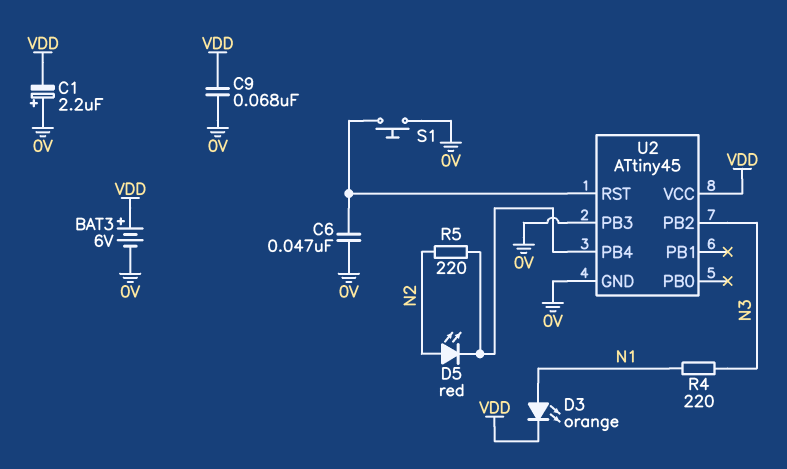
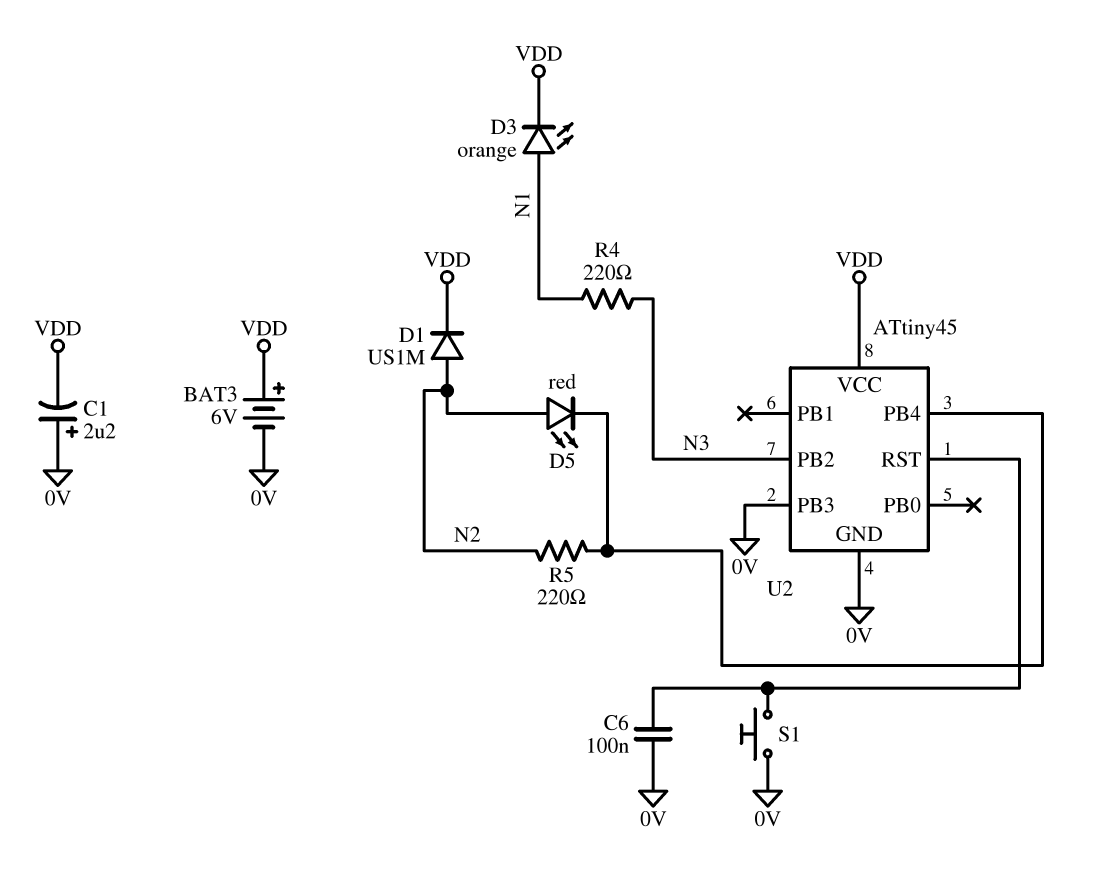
C6: 47nF (0V, U2/RST) -> 100nF (0V, U2/RST)
C9: 68nF (0V, VDD) -> none
D1: none -> diode US1M (A N2, K VDD)

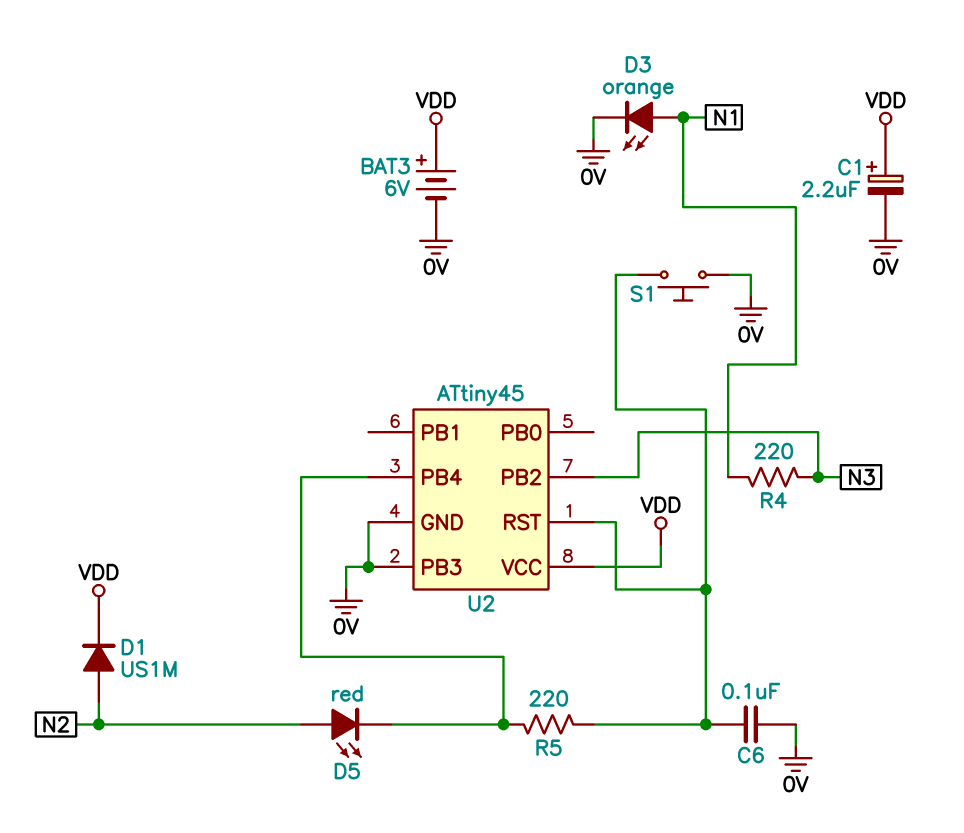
C1: 2.2uF (plus 0V, minus VDD) -> 2.2uF (plus VDD, minus 0V)
D3: LED orange (A N1, K VDD) -> LED orange (A N1, K 0V)
R5: 220 (N2, U2/PB4) -> 220 (U2/PB4, U2/RST)

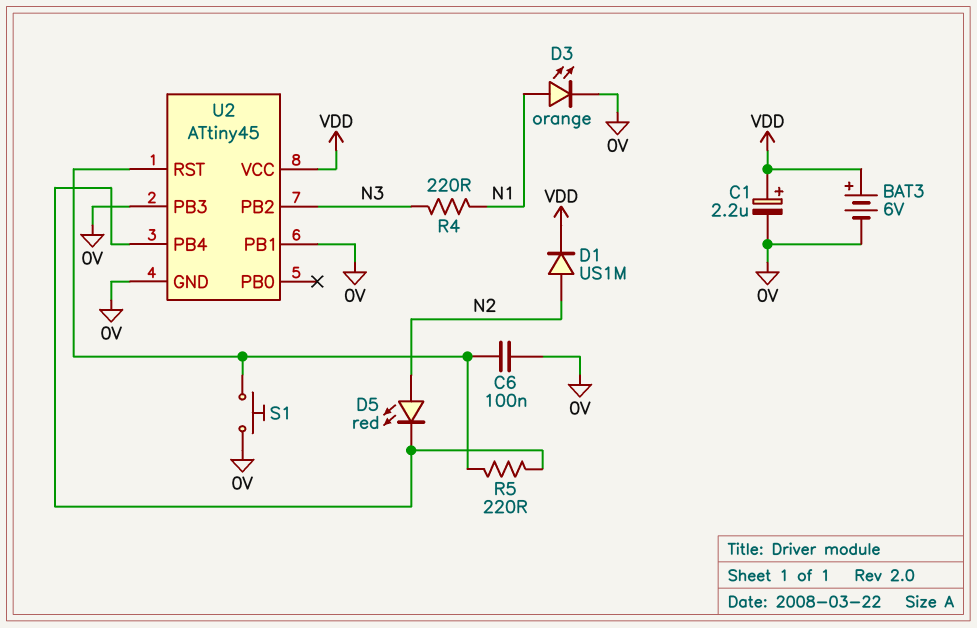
U2 pin PB1: none -> 0V

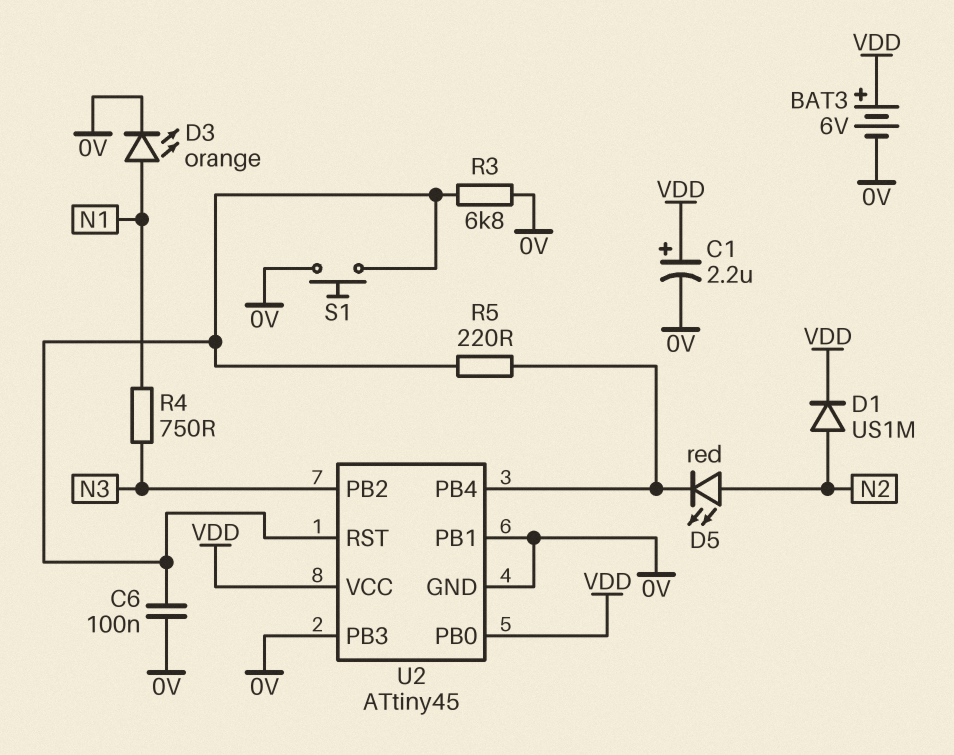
R3: none -> 6.8k (0V, U2/RST)
R4: 220 (N1, N3) -> 750 (N1, N3)
U2 pin PB0: none -> VDD

